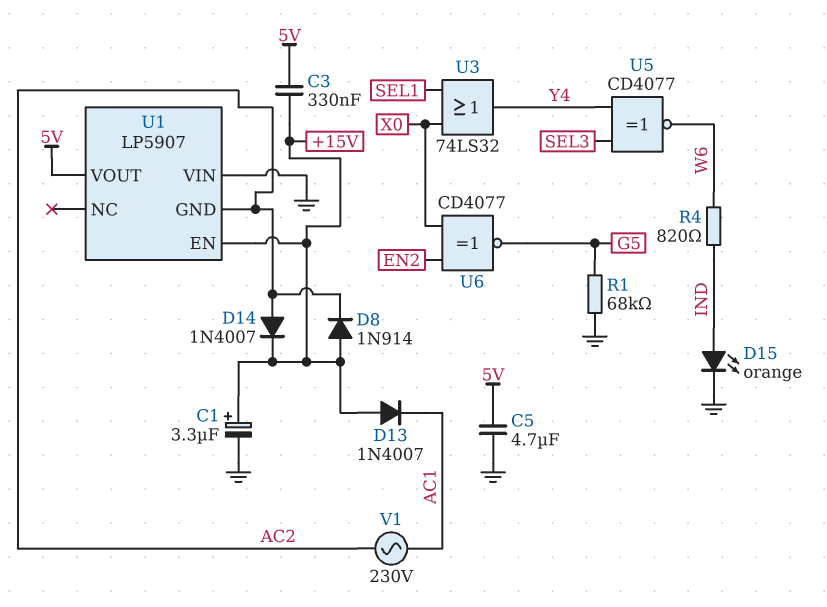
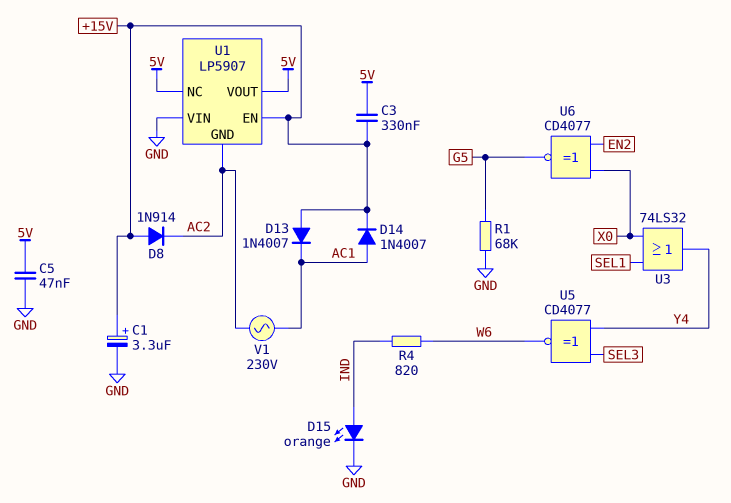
C5: 4.7uF (5V, GND) -> 47nF (5V, GND)
D14: diode 1N4007 (A AC2, K +15V) -> diode 1N4007 (A AC1, K +15V)
U1 pin NC: none -> 5V

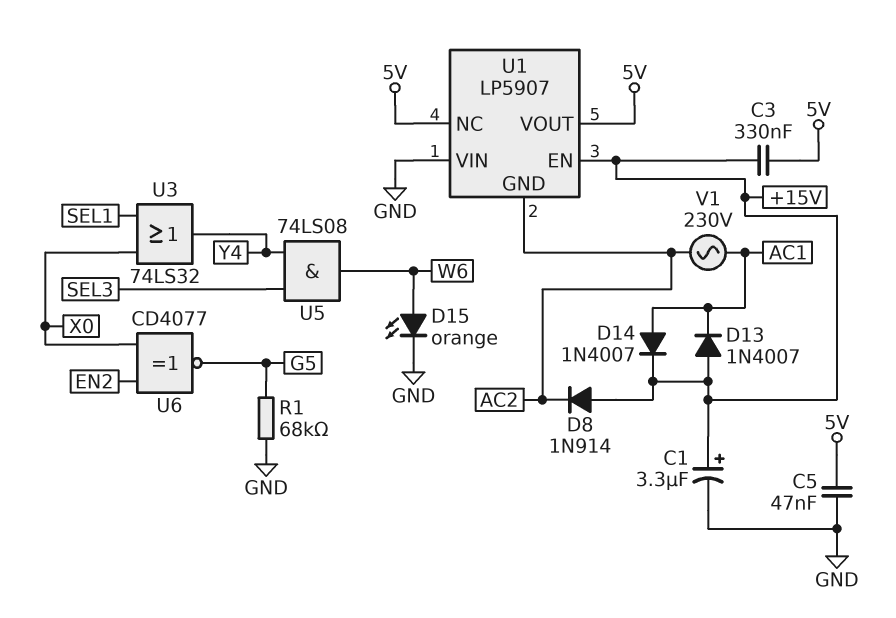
D15: LED orange (A IND, K GND) -> LED orange (A W6, K GND)
R4: 820 (IND, W6) -> none
U5: XNOR CD4077 (in SEL3, in Y4, out W6) -> AND 74LS08 (in SEL3, in Y4, out W6)

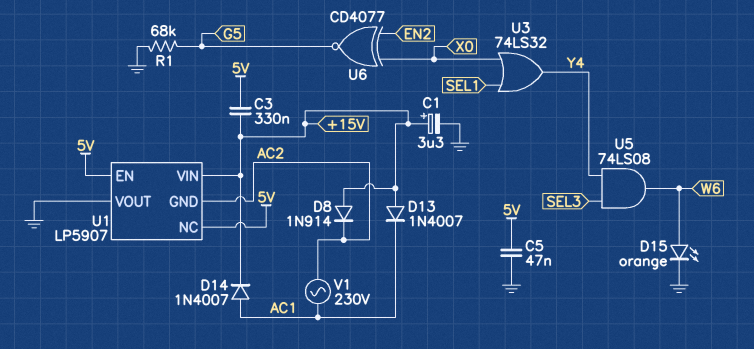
U1 pin EN: +15V -> 5V
U1 pin VIN: GND -> +15V
U1 pin VOUT: 5V -> GND

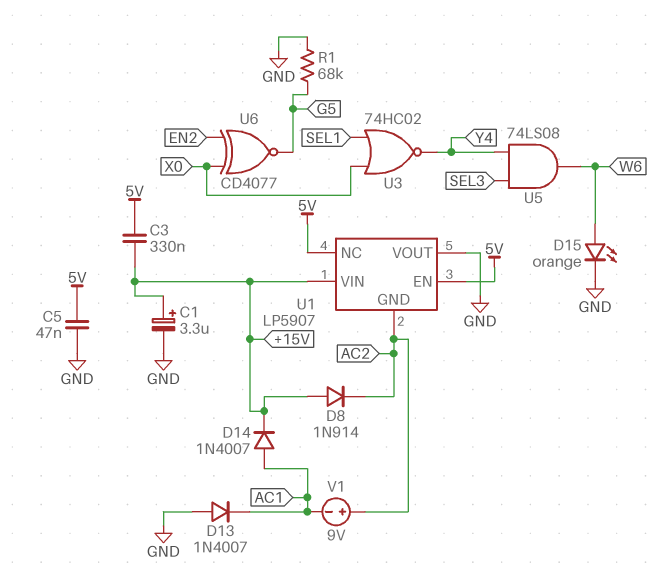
D13: diode 1N4007 (A +15V, K AC1) -> diode 1N4007 (A GND, K AC1)
U3: OR 74LS32 (in SEL1, in X0, out Y4) -> NOR 74HC02 (in SEL1, in X0, out Y4)
V1: AC 230V (AC1, AC2) -> 9V (plus AC2, minus AC1)

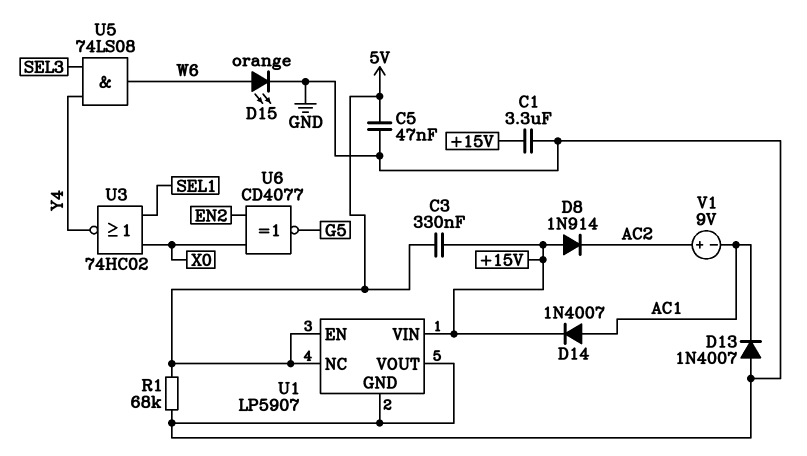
C1: 3.3uF (plus +15V, minus GND) -> 3.3uF (+15V, GND)
R1: 68k (G5, GND) -> 68k (5V, GND)
U1 pin GND: AC2 -> GND

